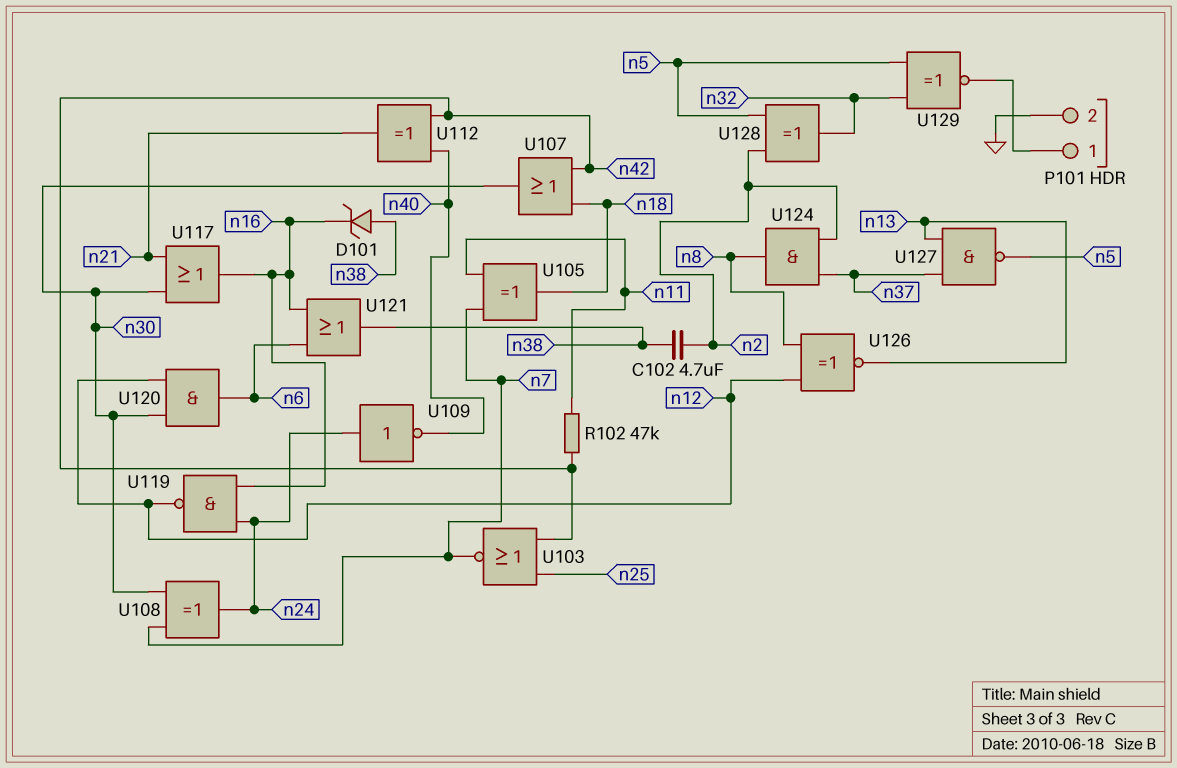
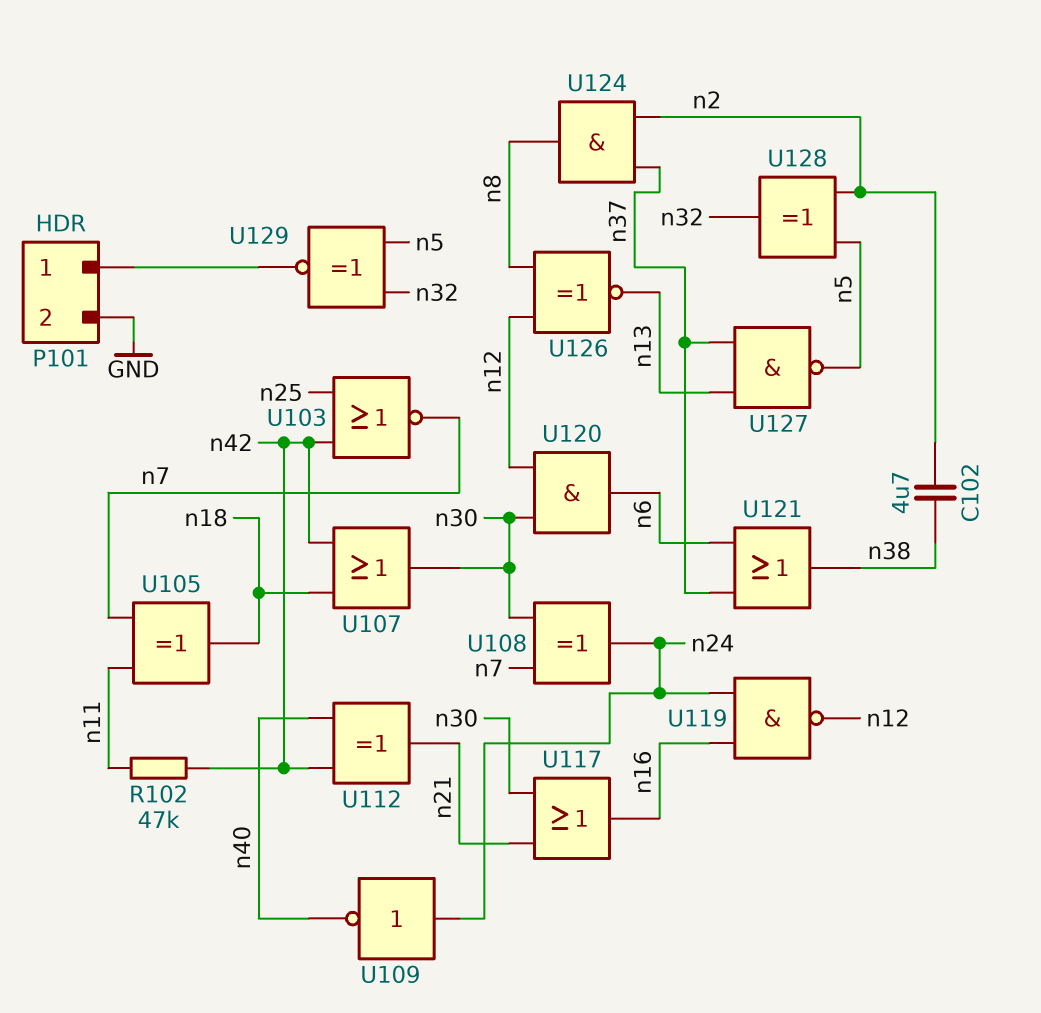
D101: zener (A n38, K n16) -> none
U121: OR (in n6, in n16, out n38) -> OR (in n6, in n37, out n38)

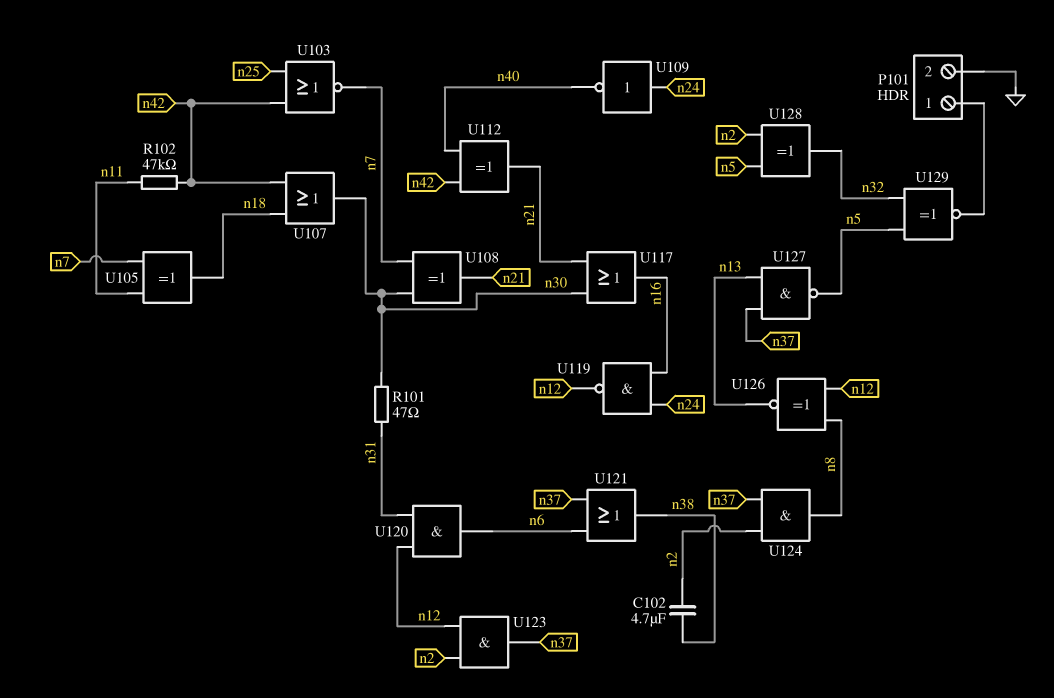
R101: none -> 47 (n30, n31)
U108: XOR (in n7, in n30, out n24) -> XOR (in n7, in n30, out n21)
U120: AND (in n12, in n30, out n6) -> AND (in n12, in n31, out n6)
U123: none -> AND (in n2, in n12, out n37)

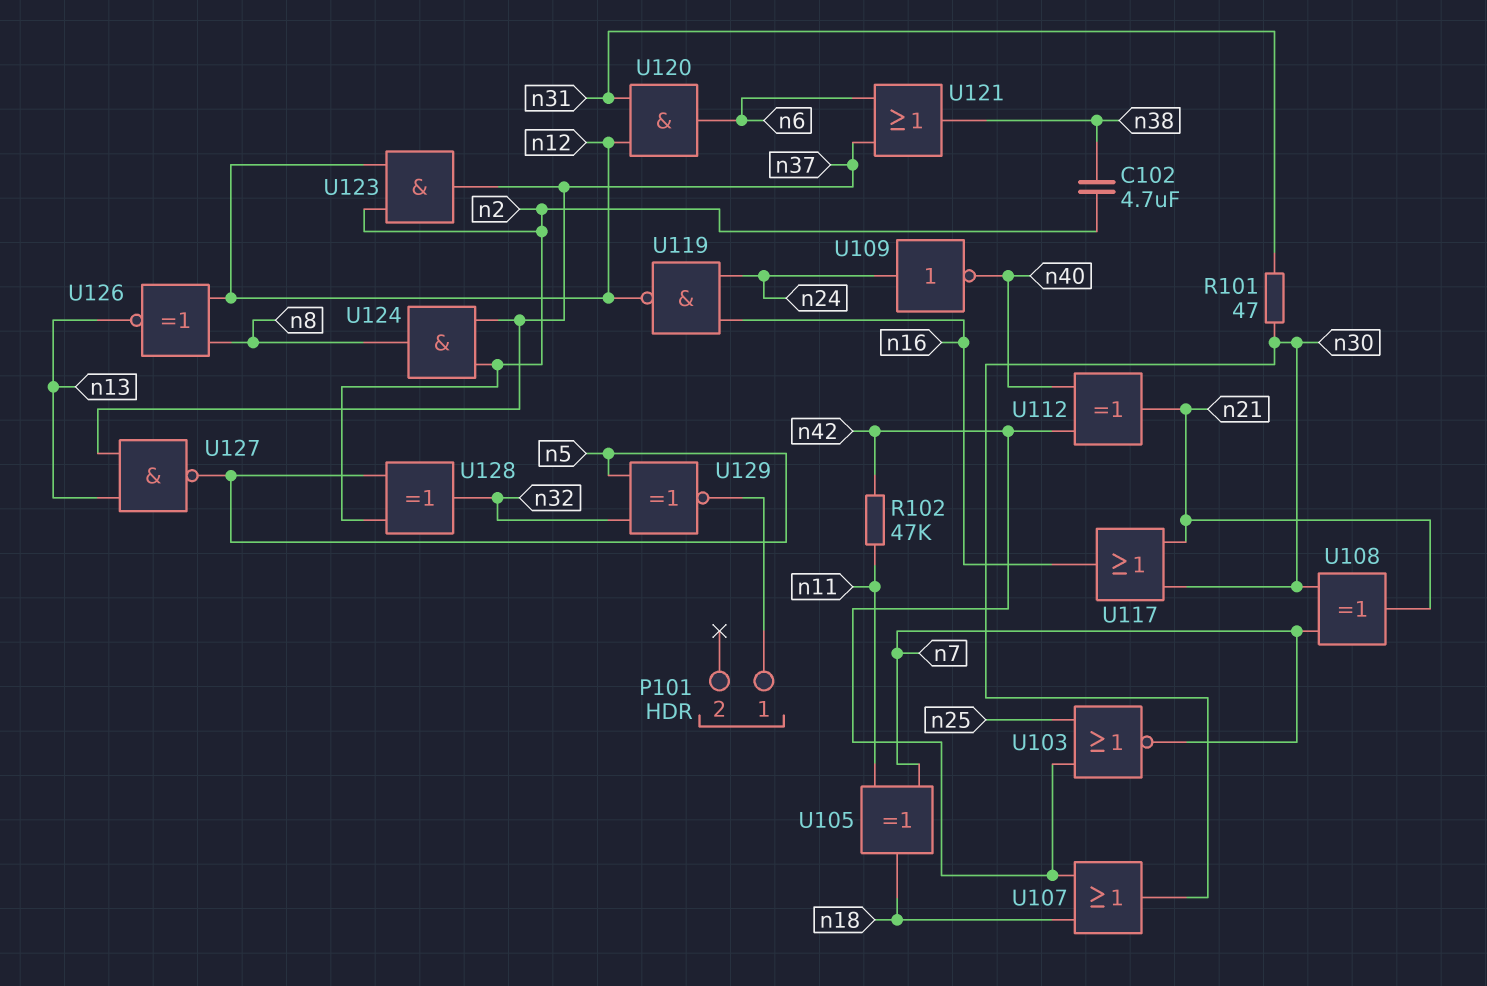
P101 pin 2: GND -> none

